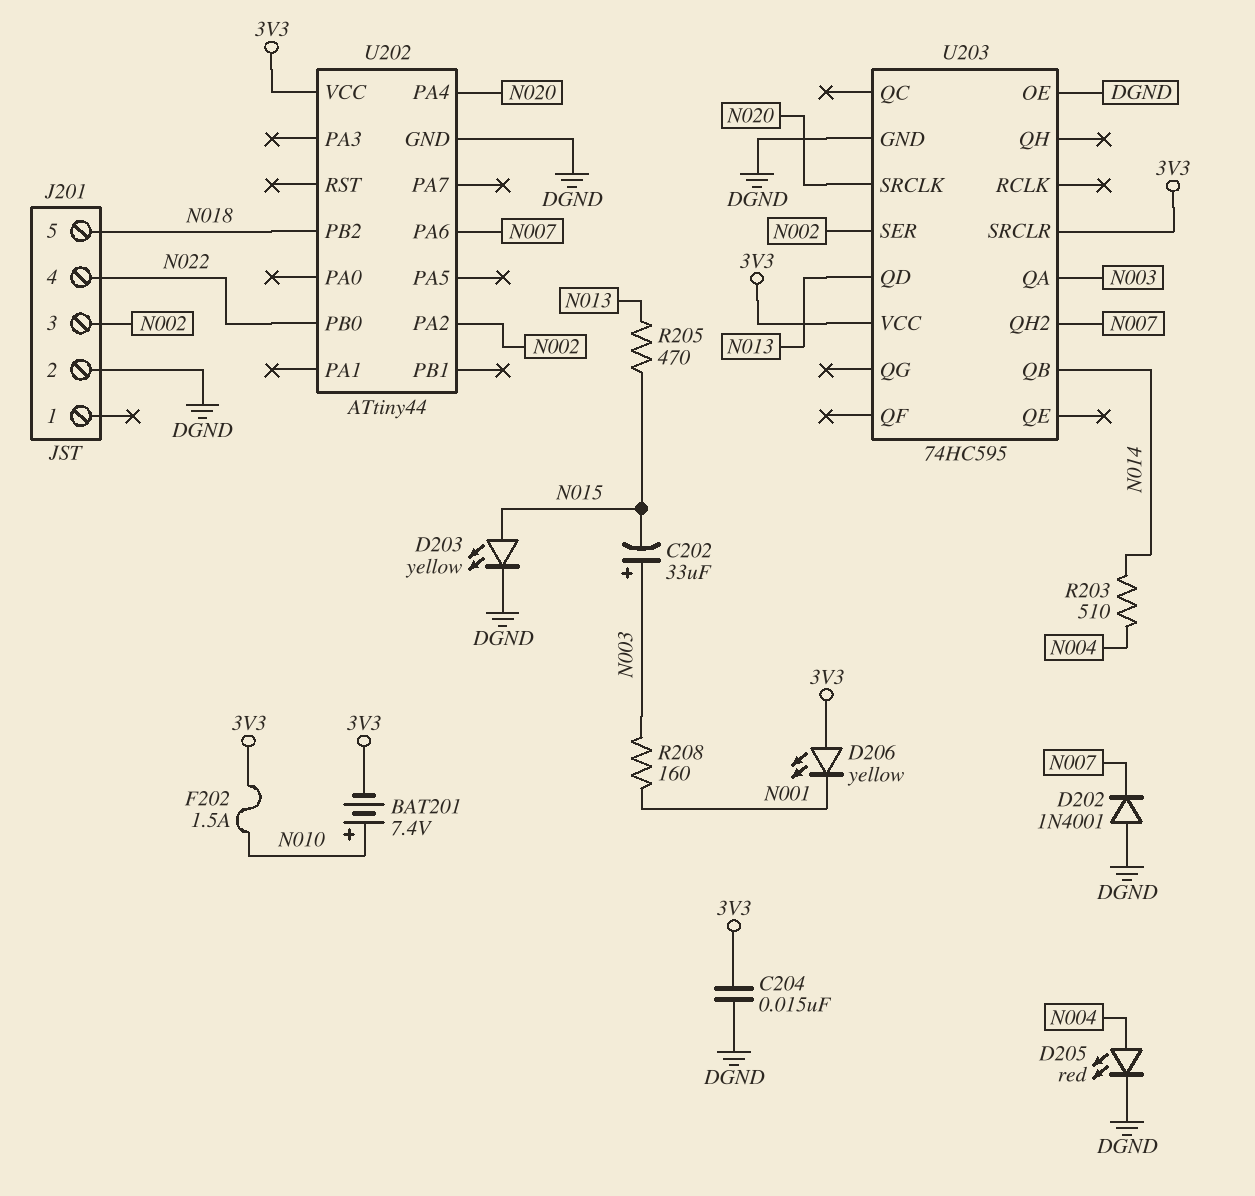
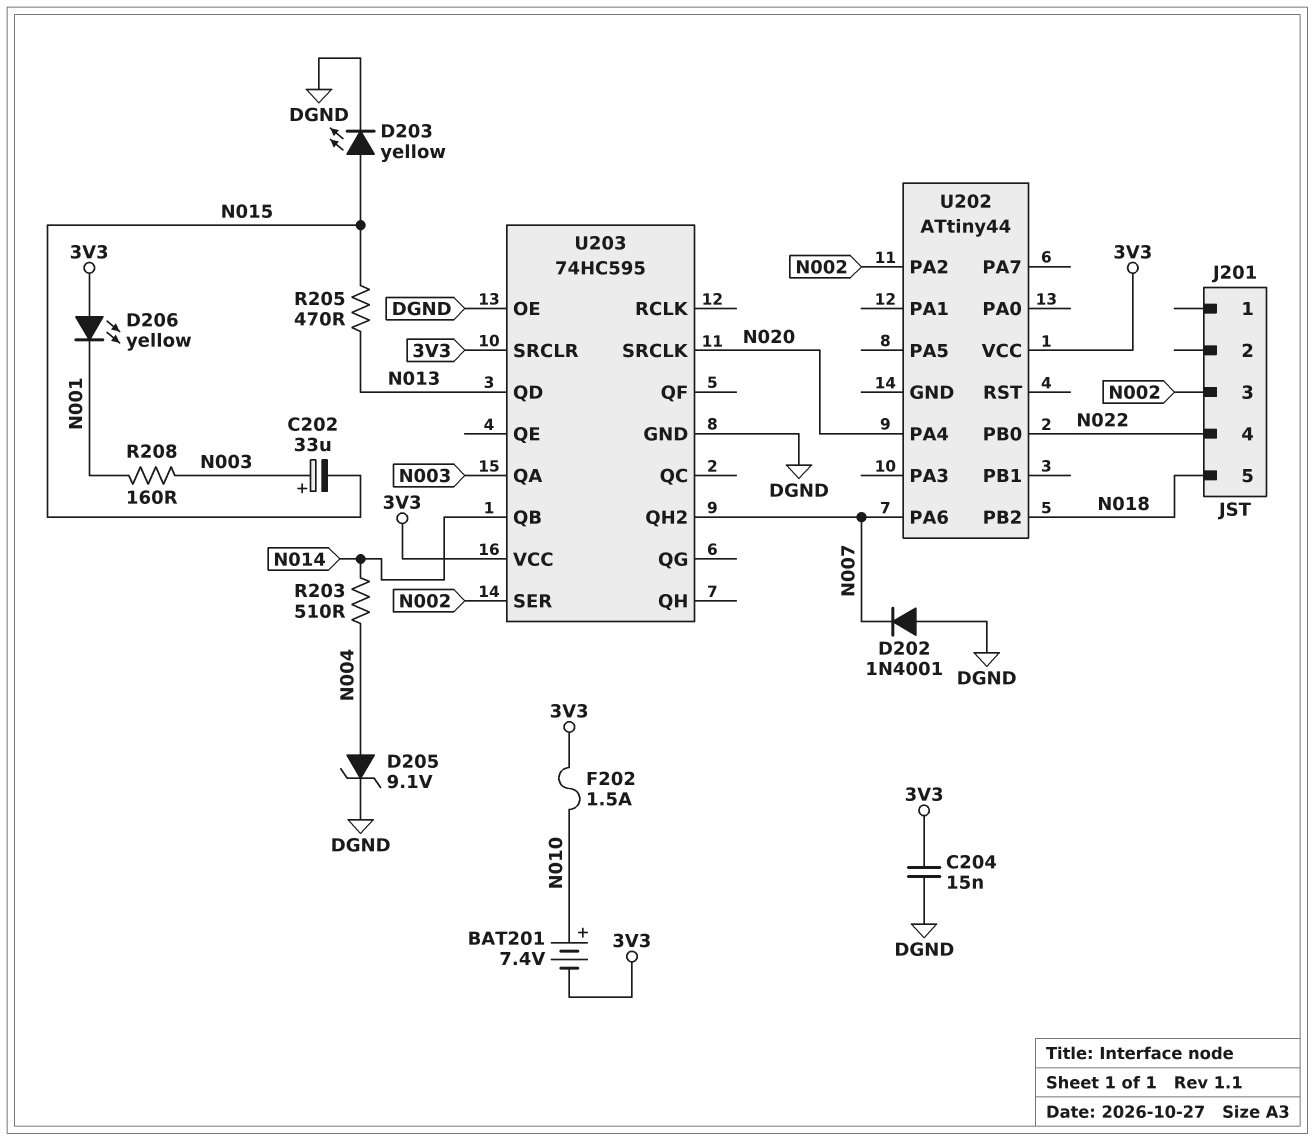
D205: LED red (A N004, K DGND) -> zener 9.1V (A N004, K DGND)
J201 pin 2: DGND -> none
U202 pin GND: DGND -> none

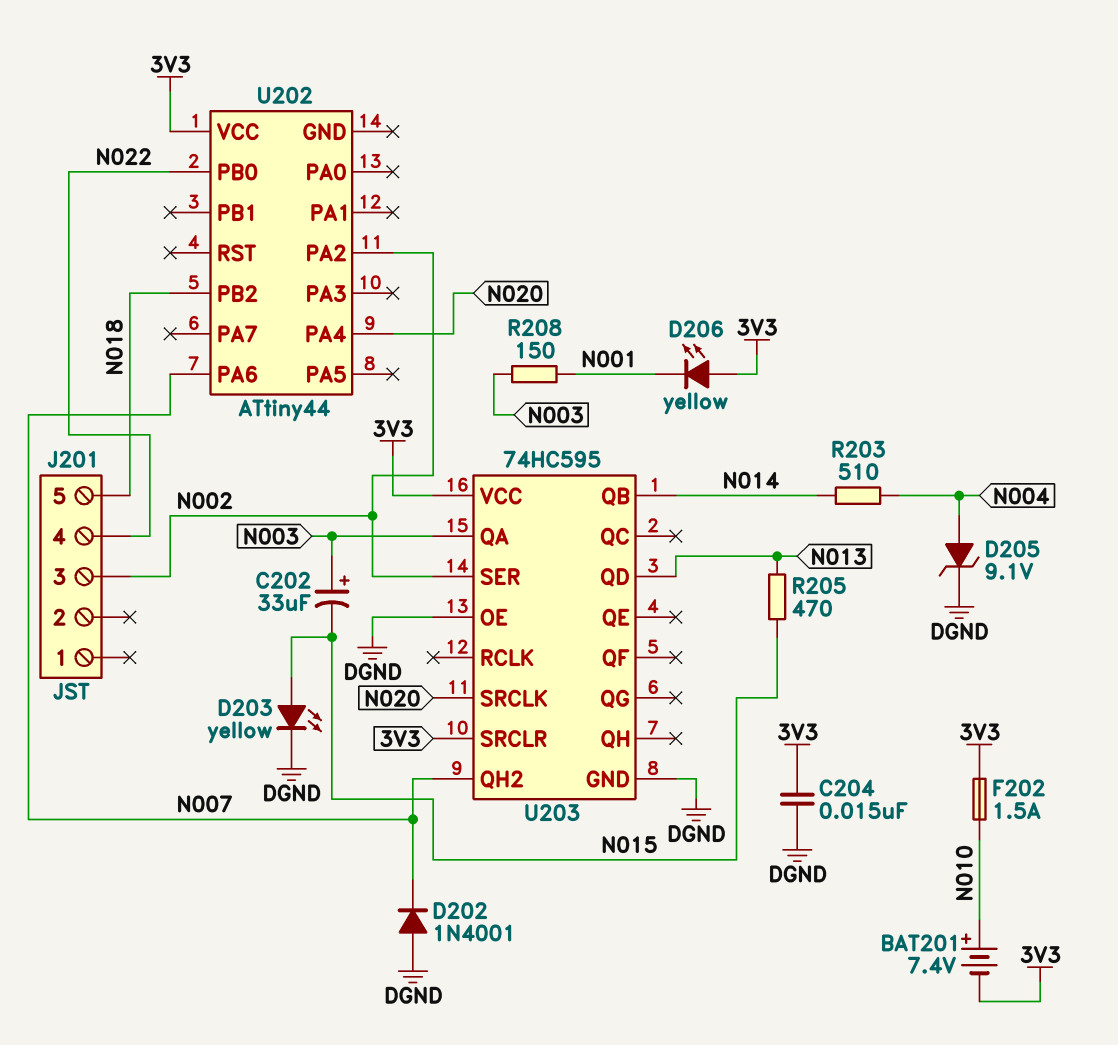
R208: 160 (N001, N003) -> 150 (N001, N003)

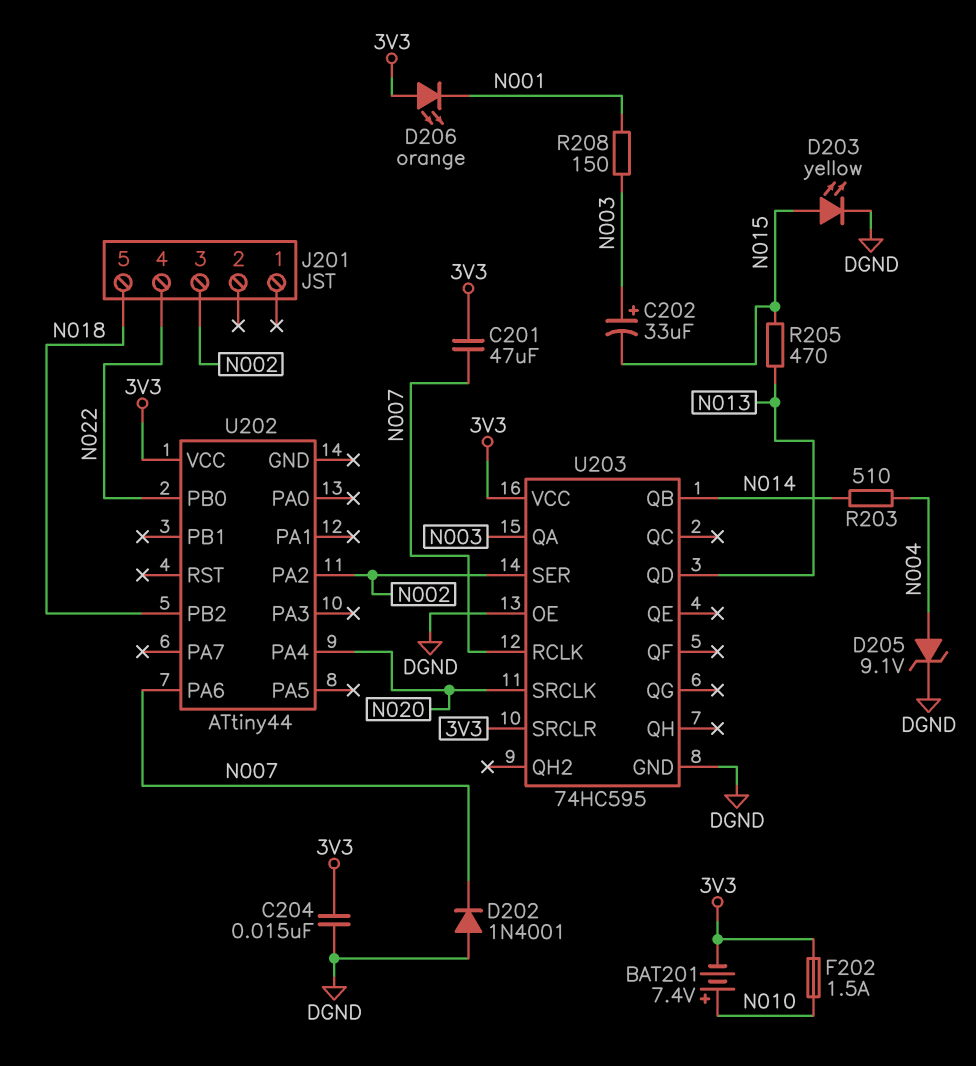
C201: none -> 47uF (3V3, N007)
D206: LED yellow (A 3V3, K N001) -> LED orange (A 3V3, K N001)
U203 pin QH2: N007 -> none
U203 pin RCLK: none -> N007

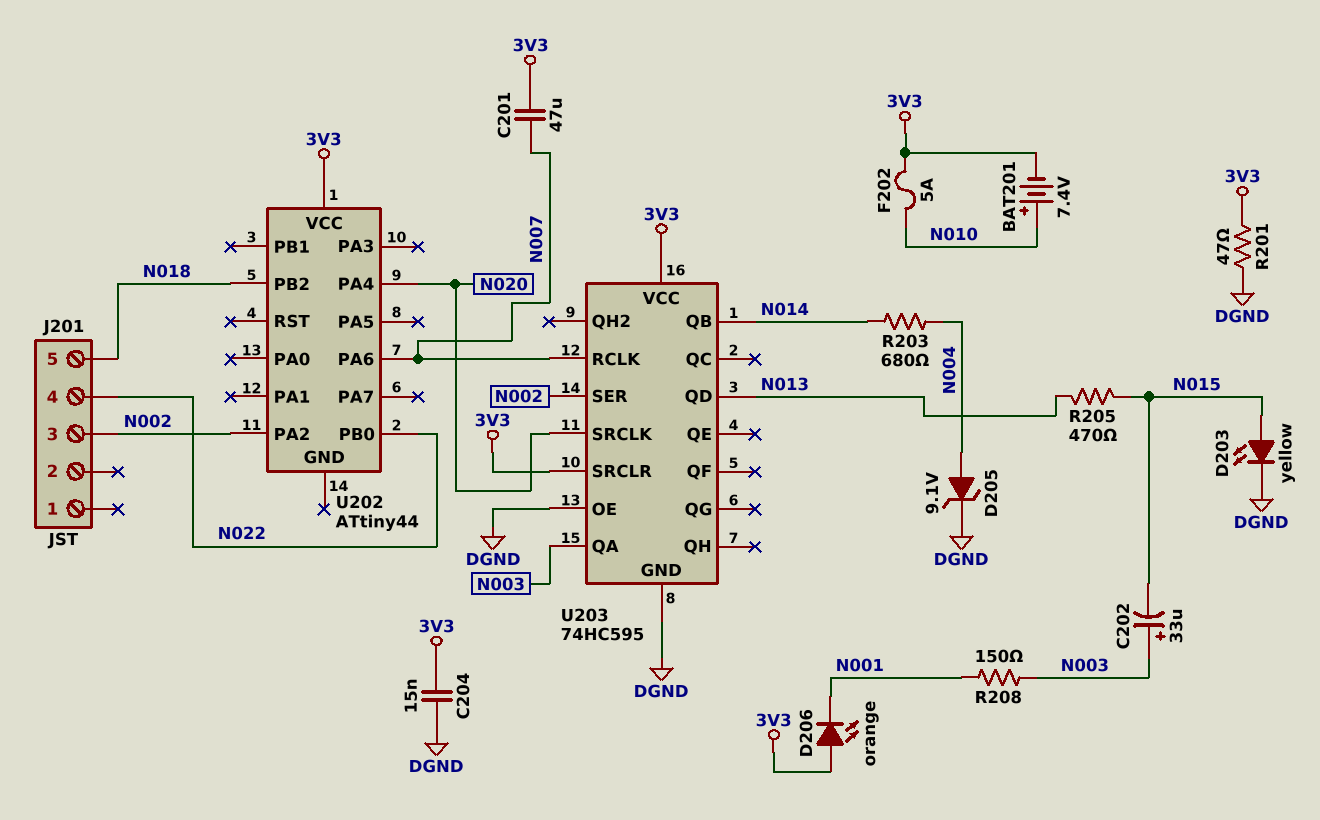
D202: diode 1N4001 (A DGND, K N007) -> none
F202: 1.5A (3V3, N010) -> 5A (3V3, N010)
R201: none -> 47 (3V3, DGND)
R203: 510 (N004, N014) -> 680 (N004, N014)

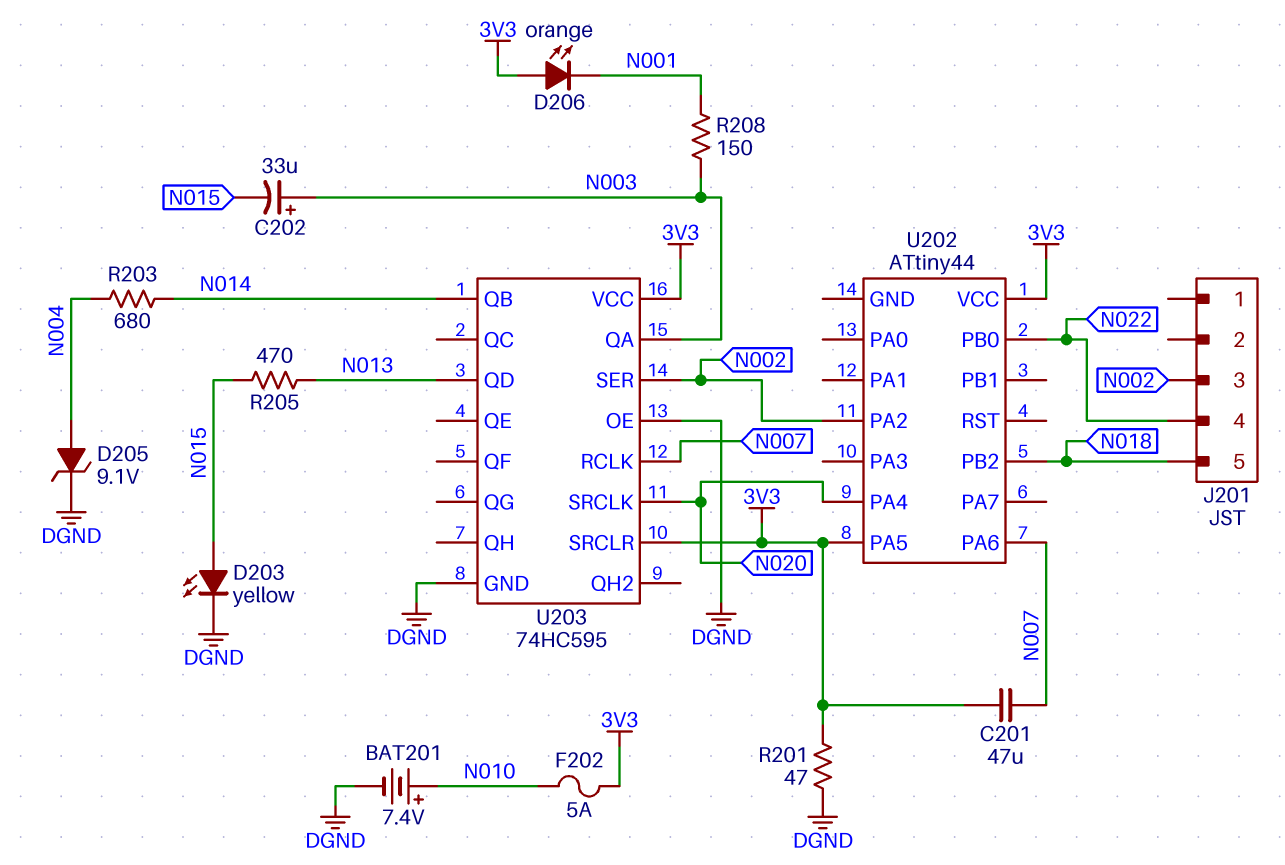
BAT201: 7.4V (plus N010, minus 3V3) -> 7.4V (plus N010, minus DGND)
C204: 15nF (3V3, DGND) -> none
U202 pin PA5: none -> 3V3

